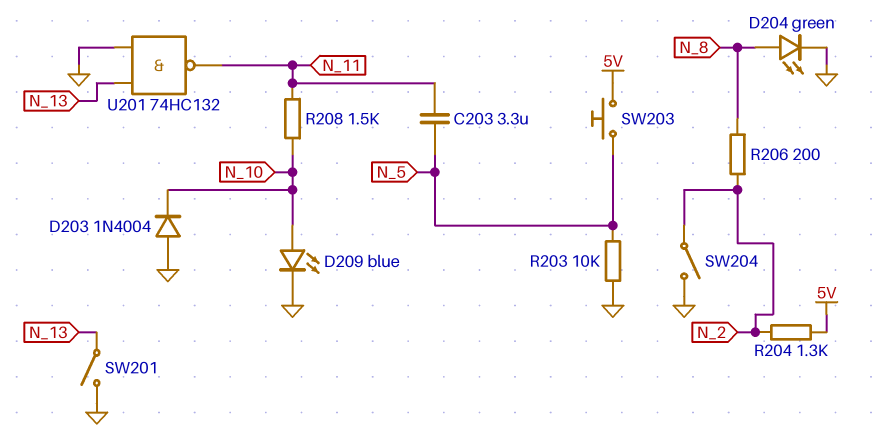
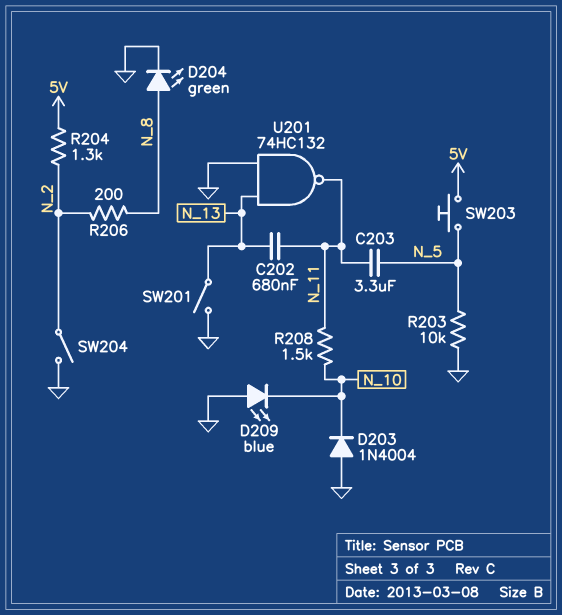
C202: none -> 680nF (N_11, N_13)
D209: LED blue (A N_10, K GND) -> LED blue (A GND, K N_10)

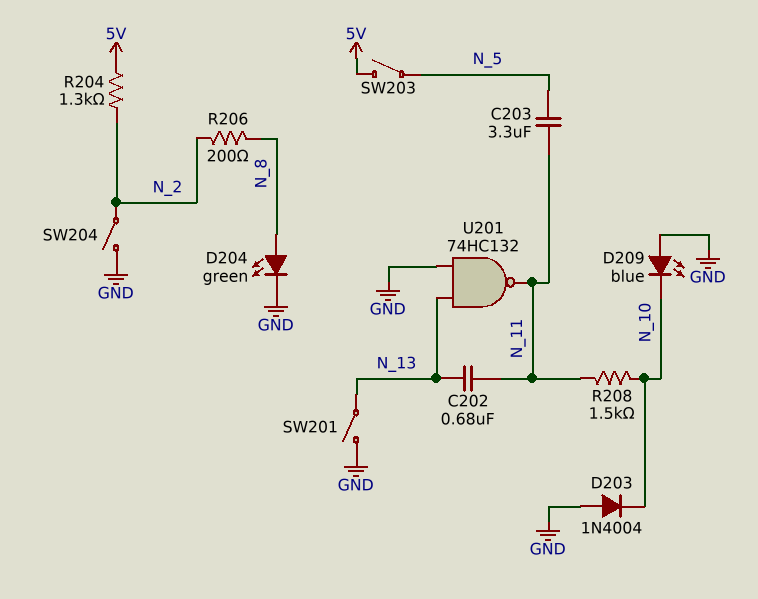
R203: 10k (GND, N_5) -> none
SW203: button (5V, N_5) -> switch (5V, N_5)

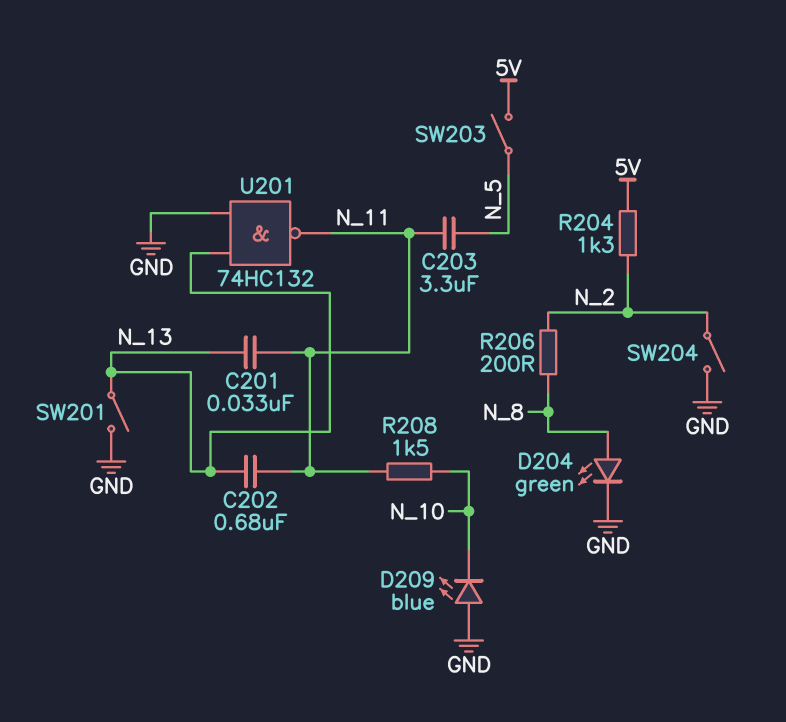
C201: none -> 33nF (N_11, N_13)
D203: diode 1N4004 (A GND, K N_10) -> none

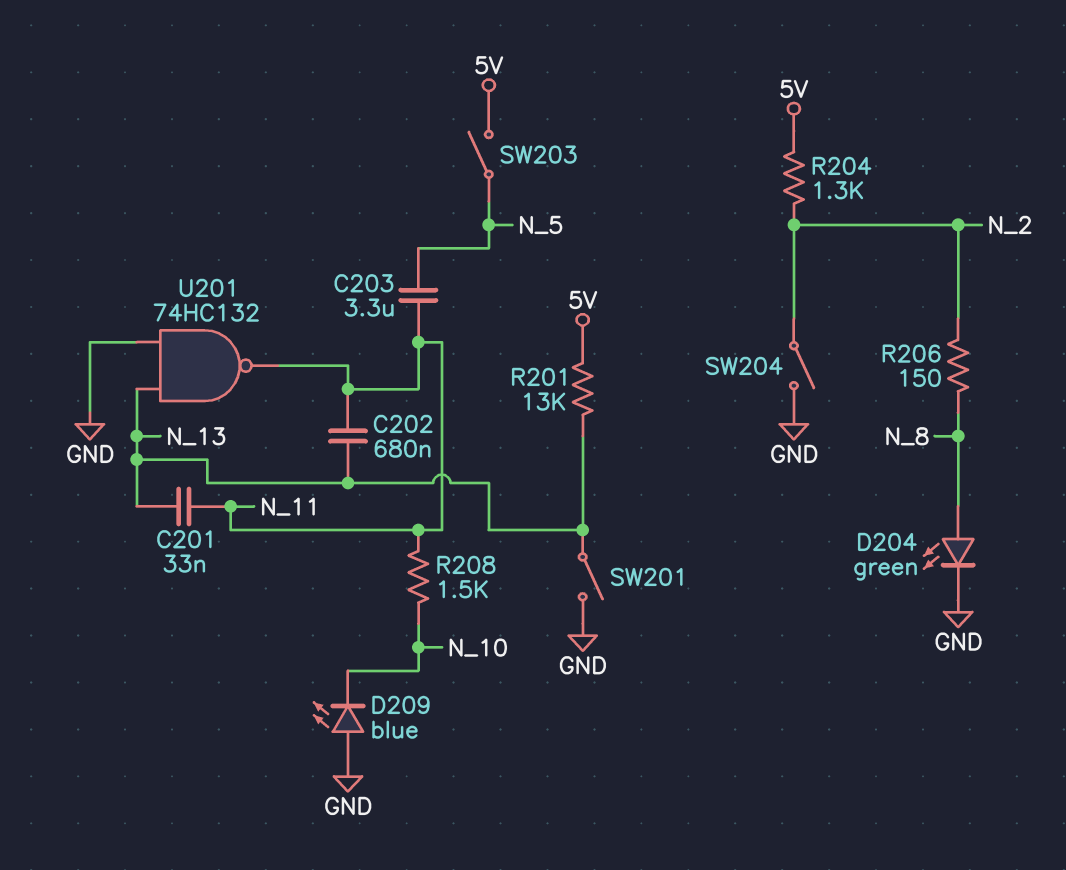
R201: none -> 13k (5V, N_13)
R206: 200 (N_2, N_8) -> 150 (N_2, N_8)

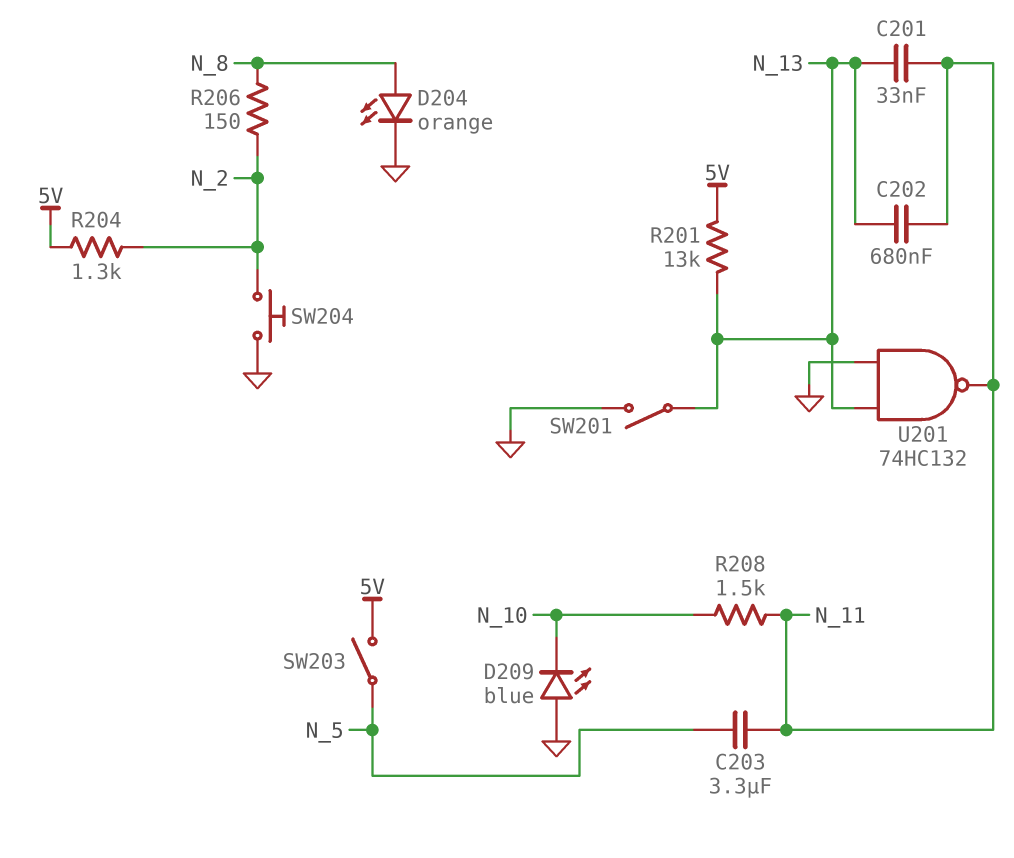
D204: LED green (A N_8, K GND) -> LED orange (A N_8, K GND)
SW204: switch (GND, N_2) -> button (GND, N_2)

